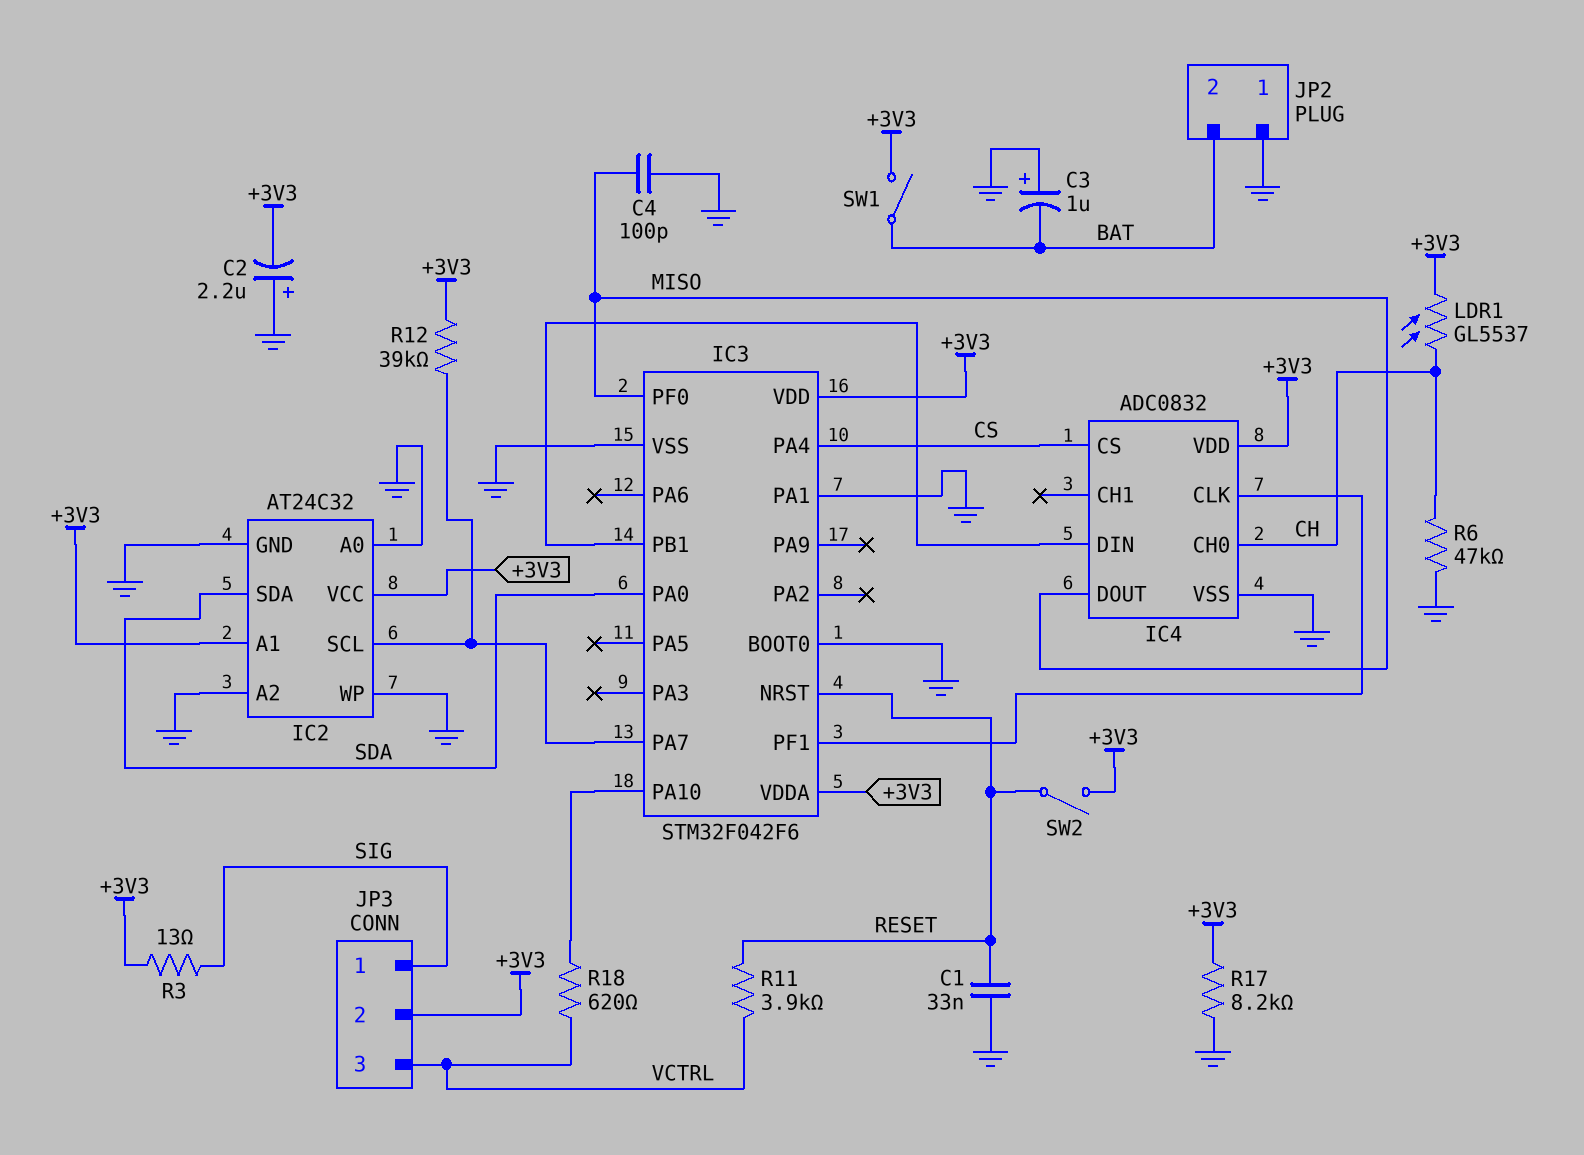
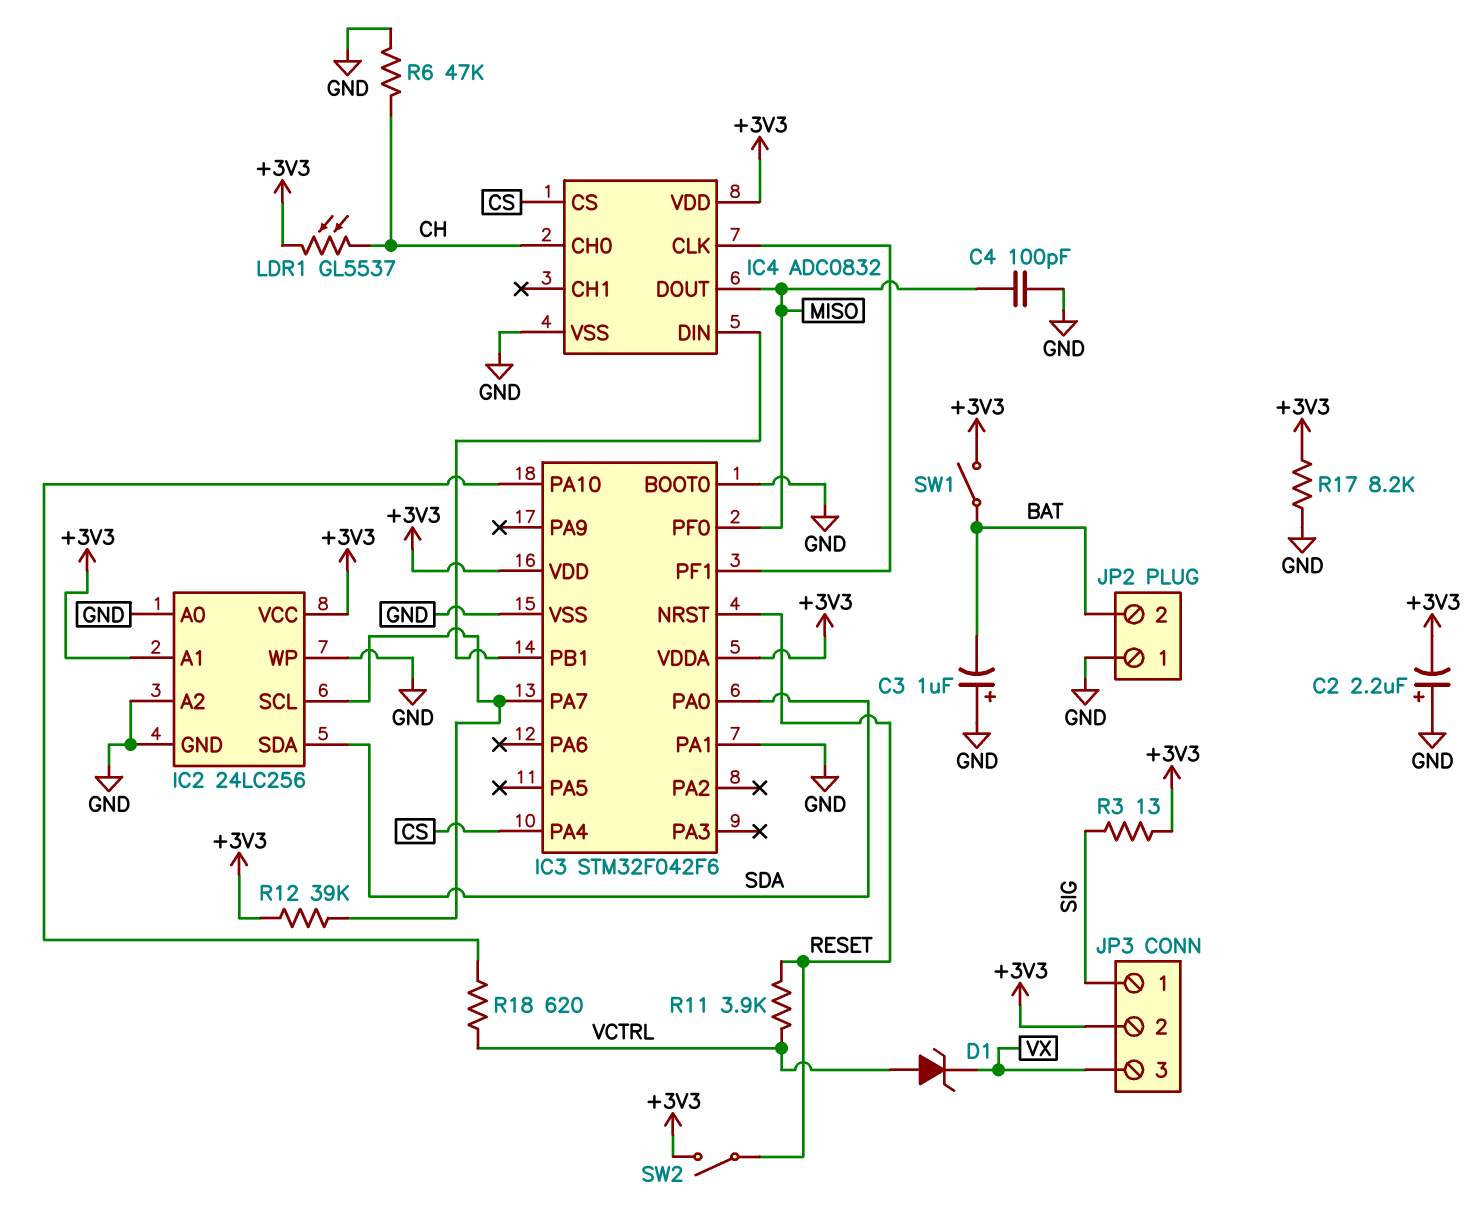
C1: 33nF (GND, RESET) -> none
D1: none -> zener (A VCTRL, K VX)
IC2: AT24C32 -> 24LC256
JP3 pin 3: VCTRL -> VX

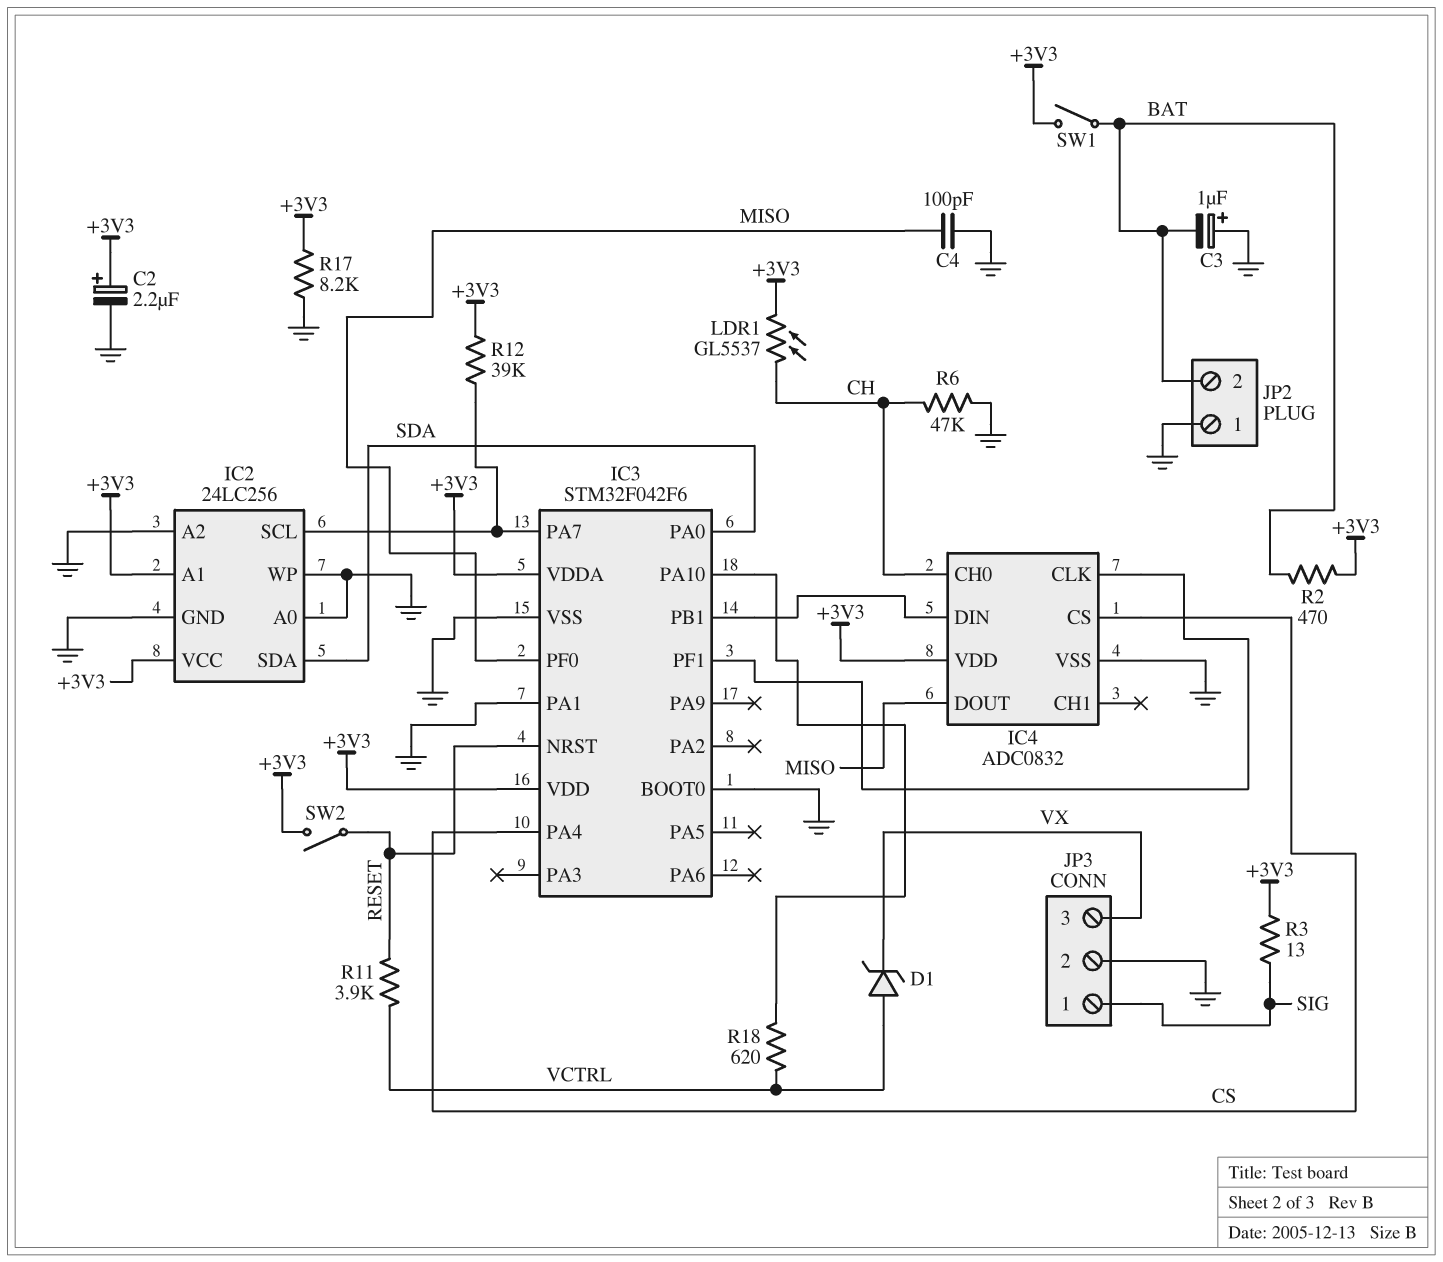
C2: 2.2uF (plus GND, minus +3V3) -> 2.2uF (plus +3V3, minus GND)
JP3 pin 2: +3V3 -> GND
R2: none -> 470 (+3V3, BAT)

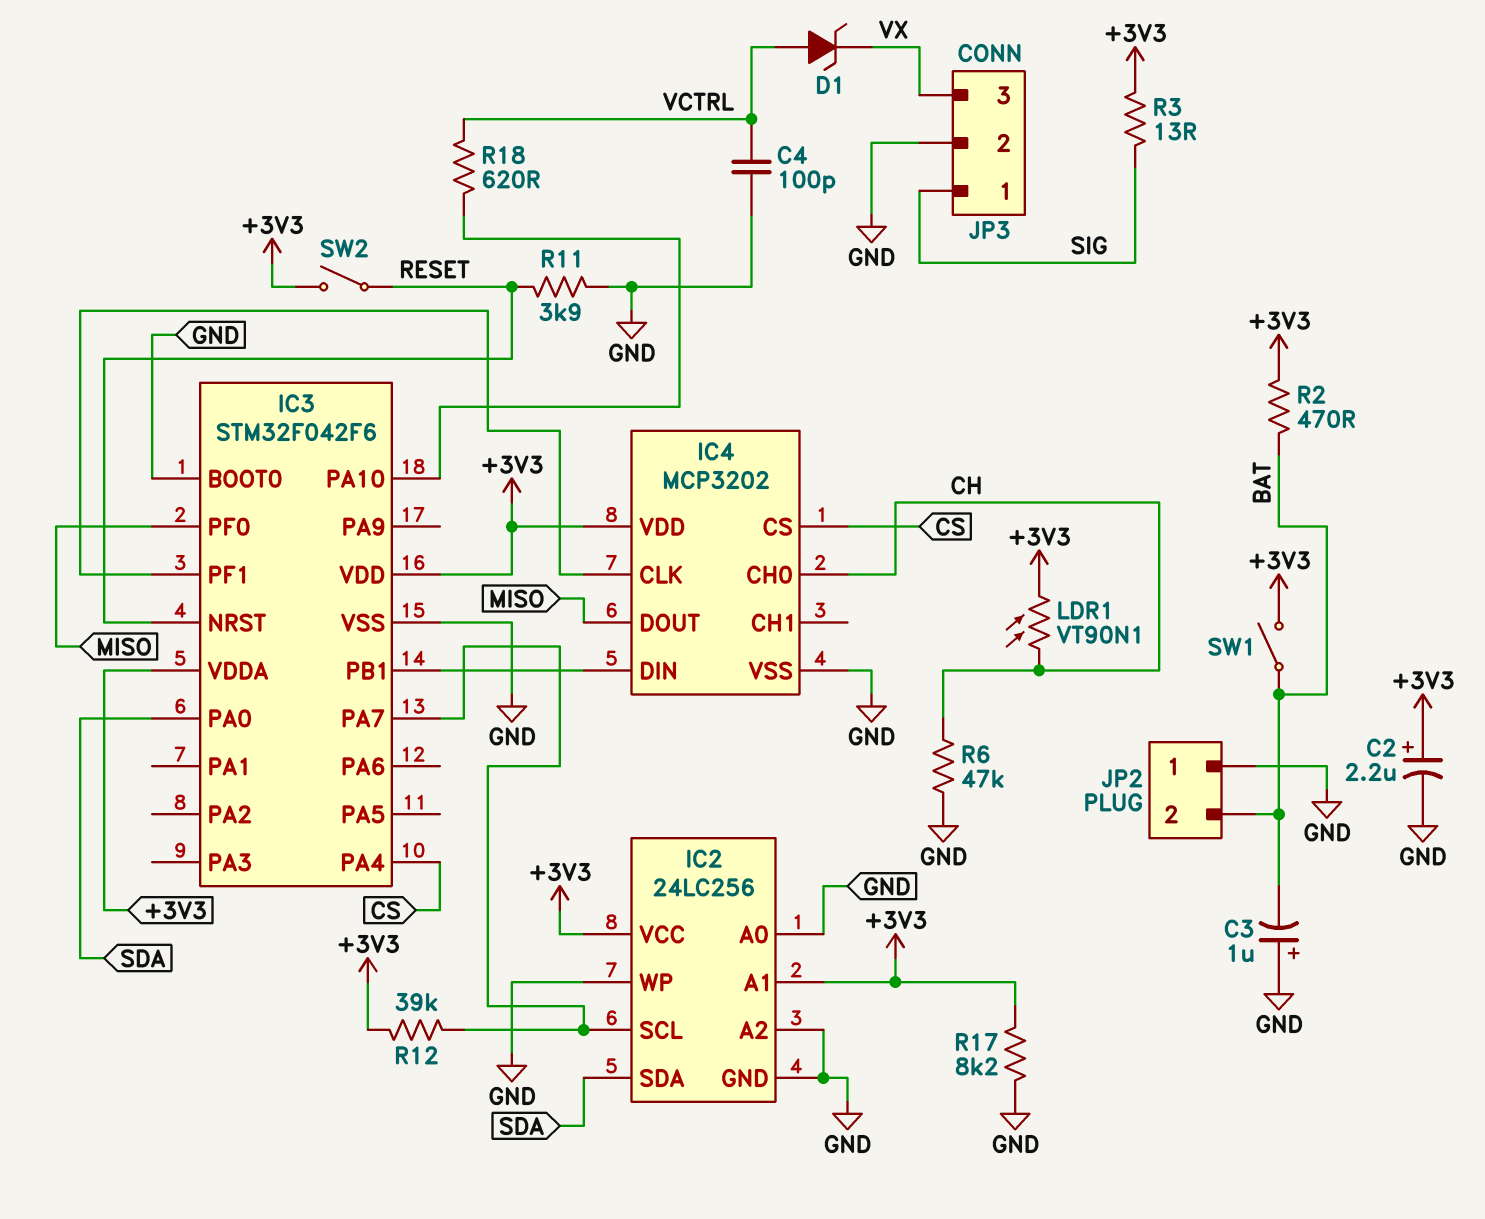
C4: 100pF (GND, MISO) -> 100pF (GND, VCTRL)
IC3 pin PA1: GND -> none
IC4: ADC0832 -> MCP3202
LDR1: GL5537 (+3V3, CH) -> VT90N1 (+3V3, CH)
R11: 3.9k (RESET, VCTRL) -> 3.9k (GND, RESET)

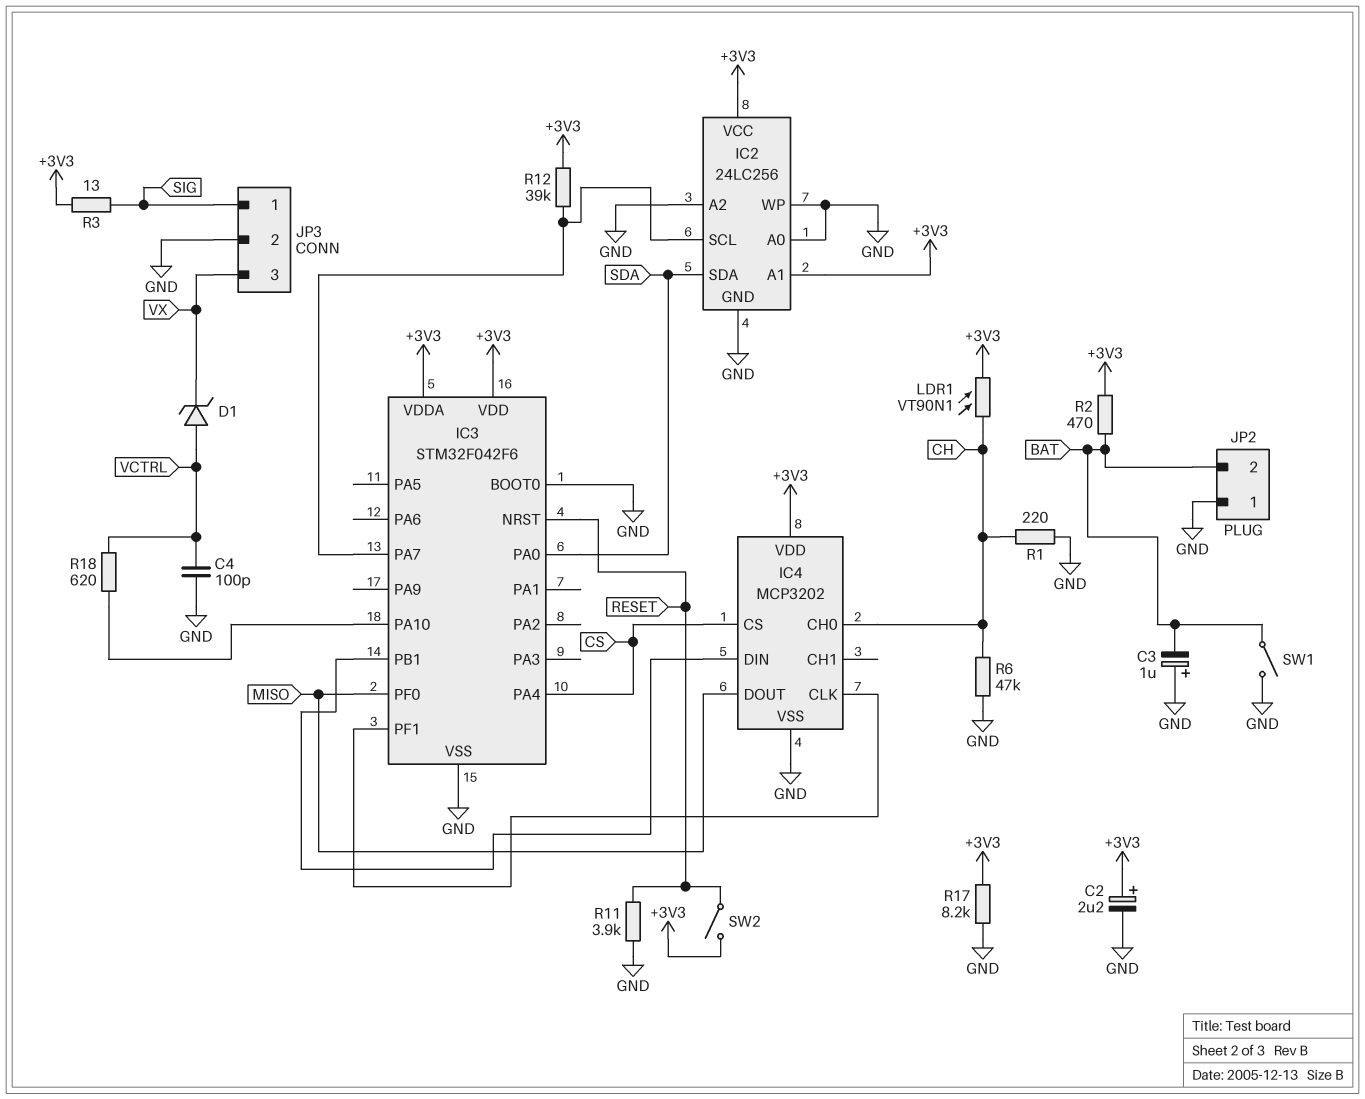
R1: none -> 220 (CH, GND)
SW1: switch (+3V3, BAT) -> switch (BAT, GND)

